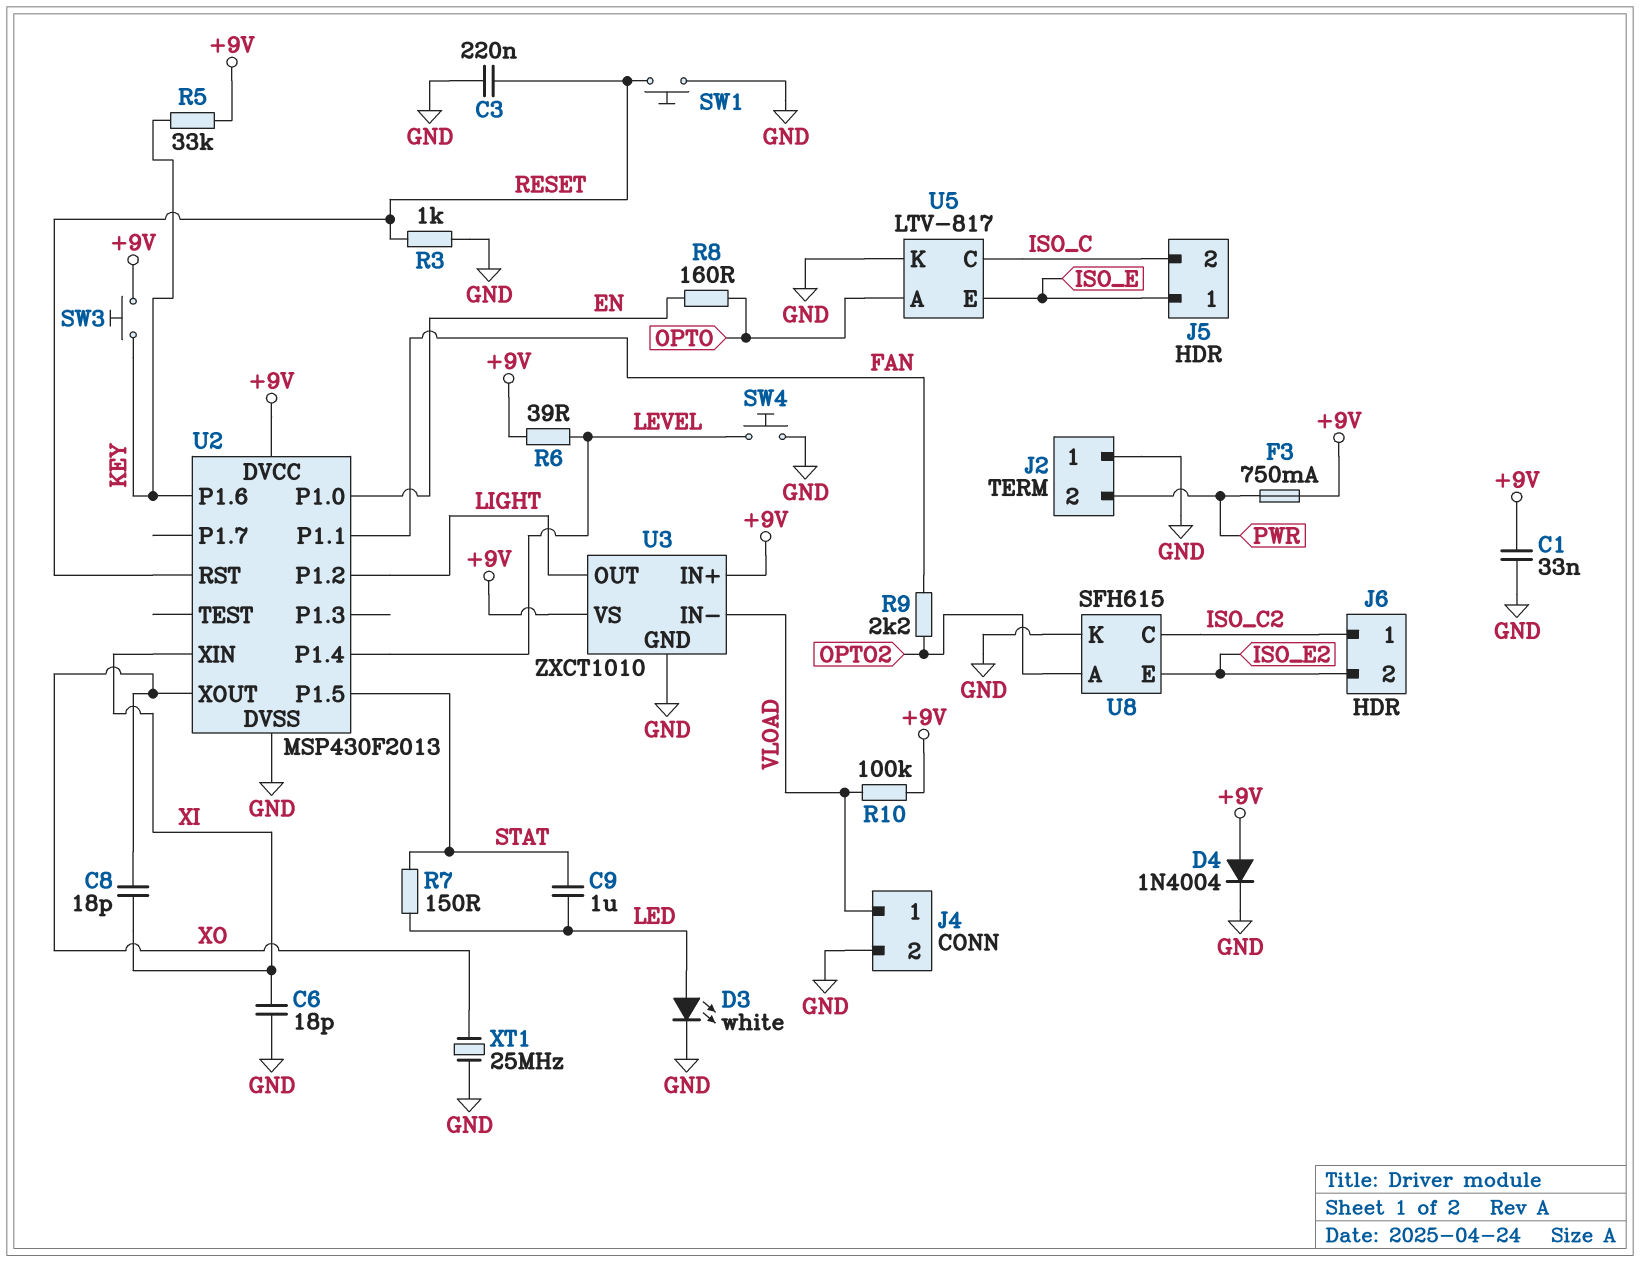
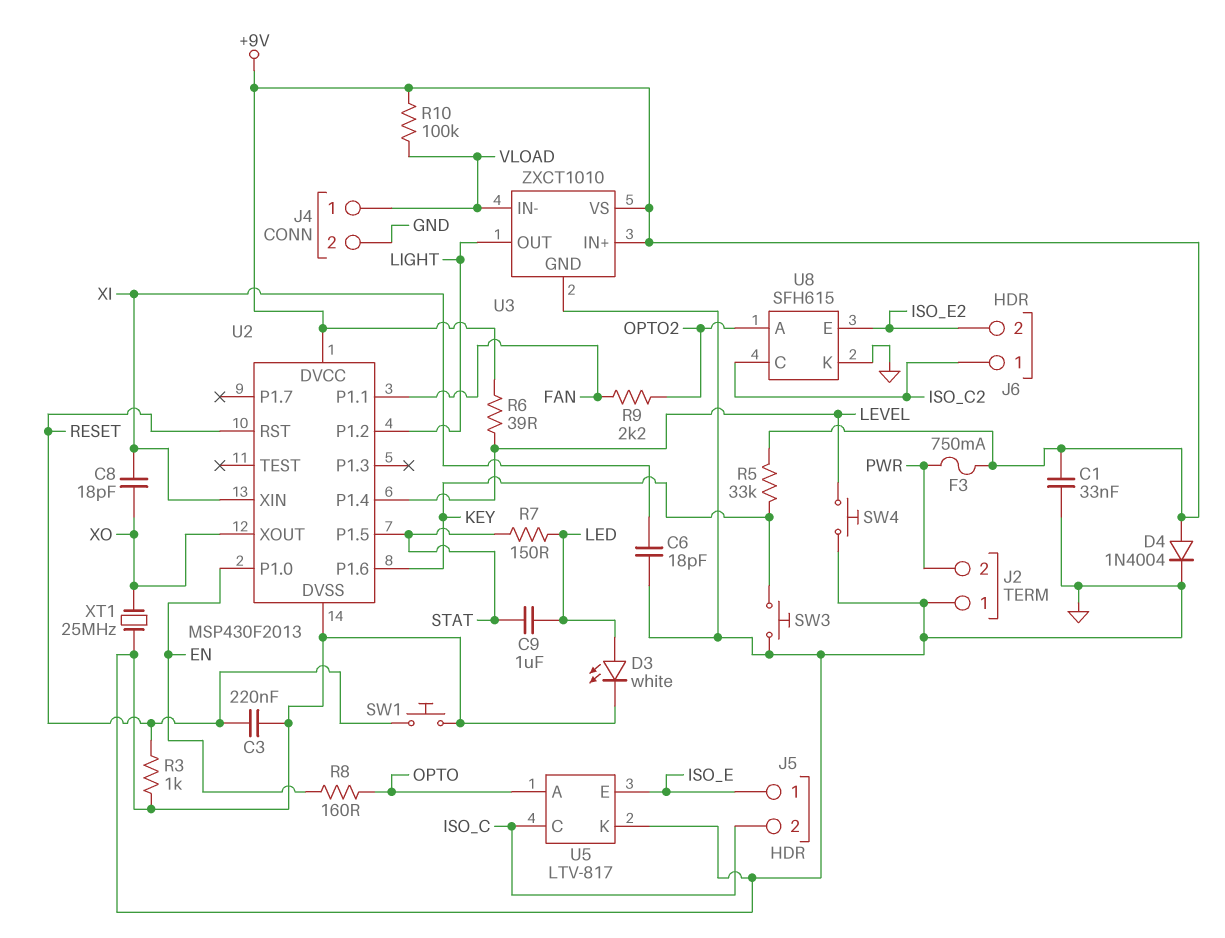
SW3: button (+9V, KEY) -> button (GND, KEY)

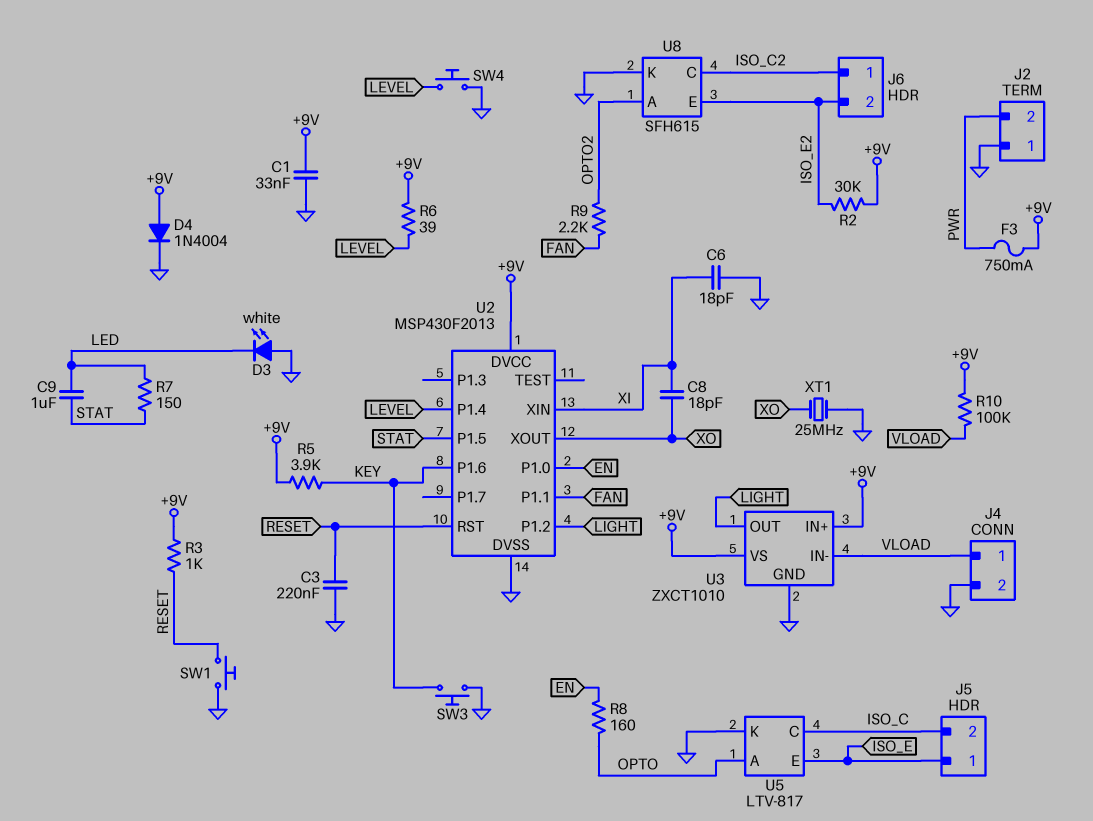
D3: LED white (A LED, K GND) -> LED white (A GND, K LED)
R2: none -> 30k (+9V, ISO_E2)
R3: 1k (GND, RESET) -> 1k (+9V, RESET)
R5: 33k (+9V, KEY) -> 3.9k (+9V, KEY)

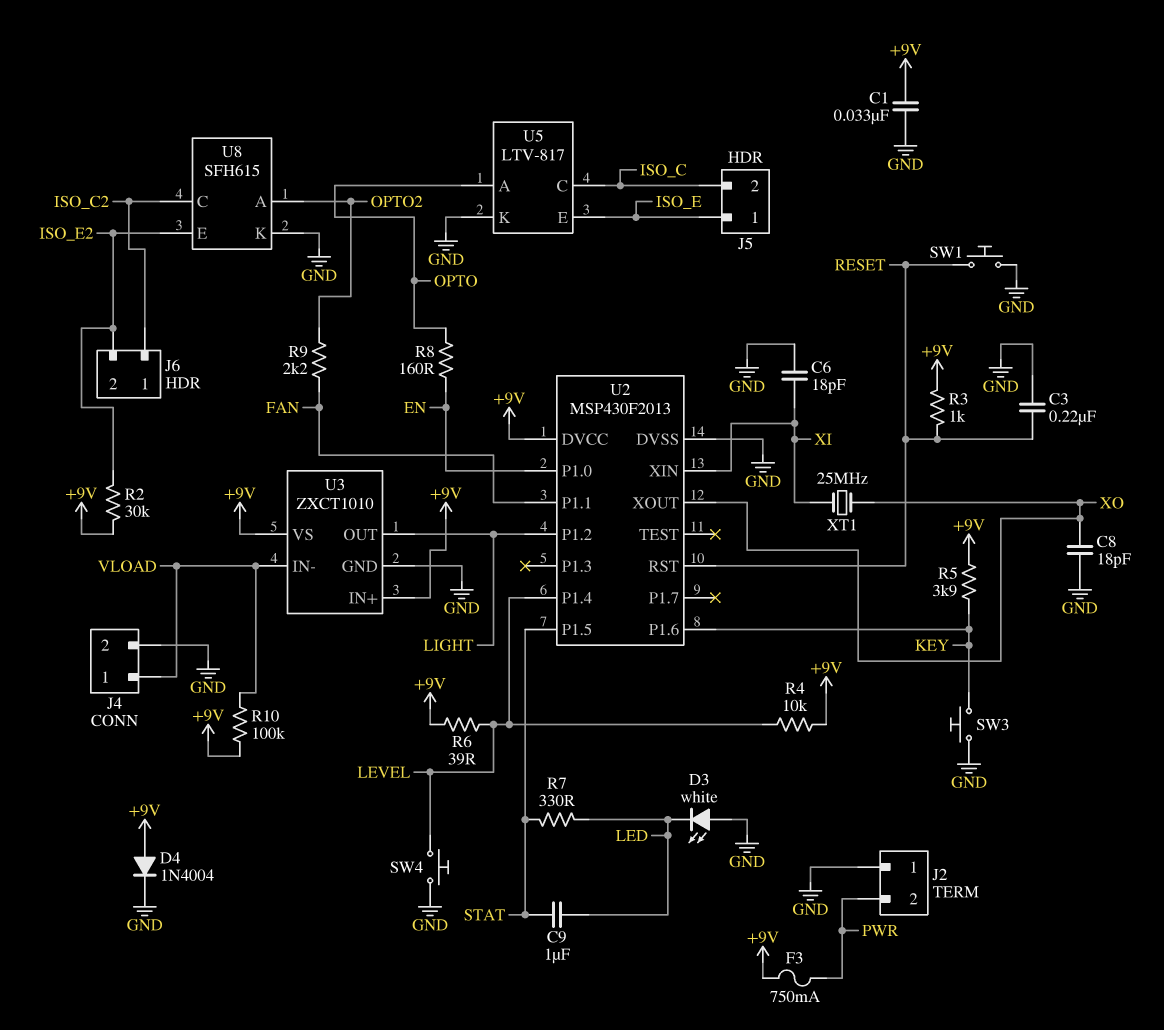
C8: 18pF (XI, XO) -> 18pF (GND, XO)
R4: none -> 10k (+9V, LEVEL)
R7: 150 (LED, STAT) -> 330 (LED, STAT)
XT1: 25MHz (GND, XO) -> 25MHz (XI, XO)

